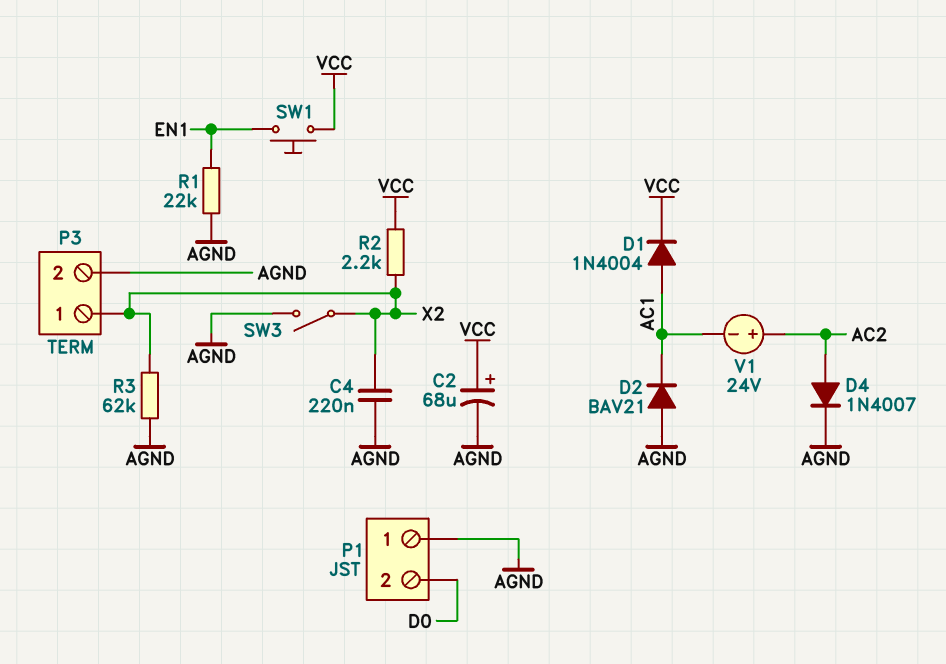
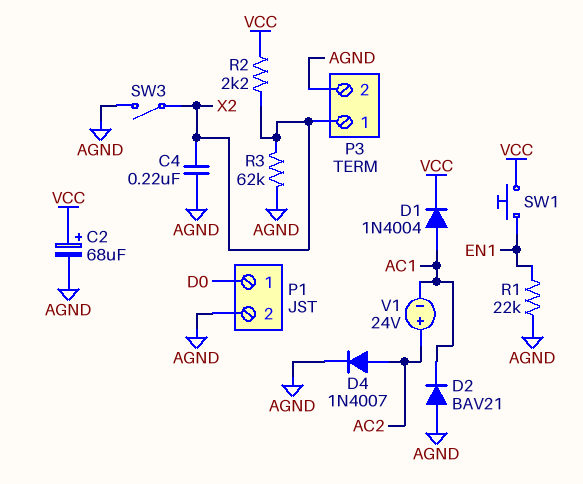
P1 pin 1: AGND -> D0
P1 pin 2: D0 -> AGND

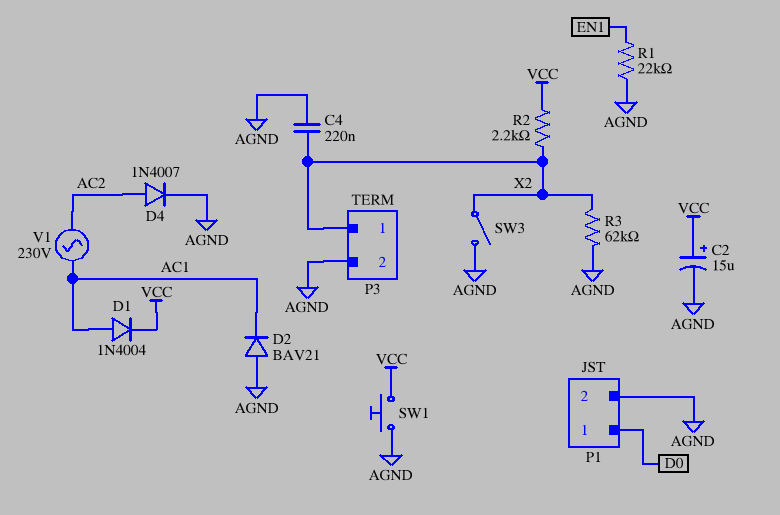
C2: 68uF (plus VCC, minus AGND) -> 15uF (plus VCC, minus AGND)
SW1: button (EN1, VCC) -> button (AGND, VCC)
V1: 24V (plus AC2, minus AC1) -> AC 230V (AC1, AC2)

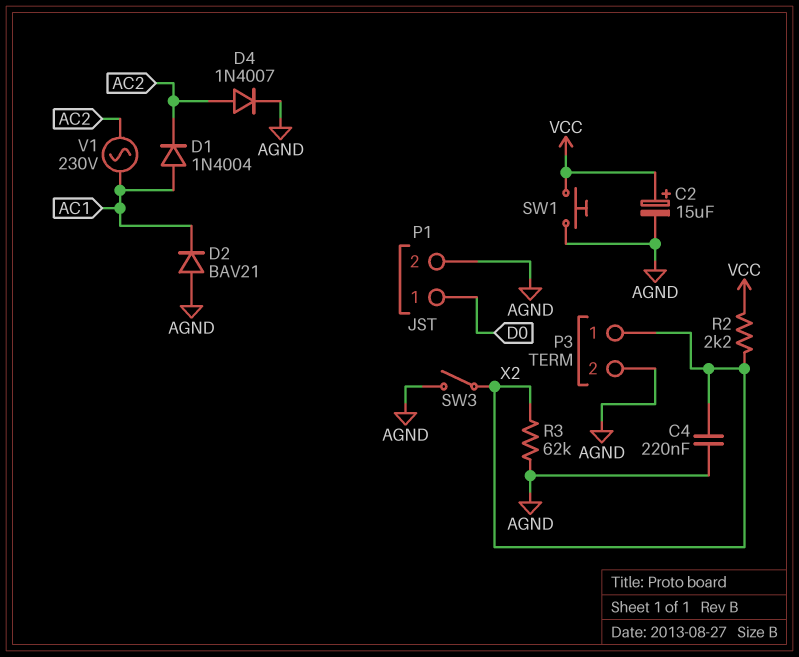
D1: diode 1N4004 (A AC1, K VCC) -> diode 1N4004 (A AC1, K AC2)
R1: 22k (AGND, EN1) -> none

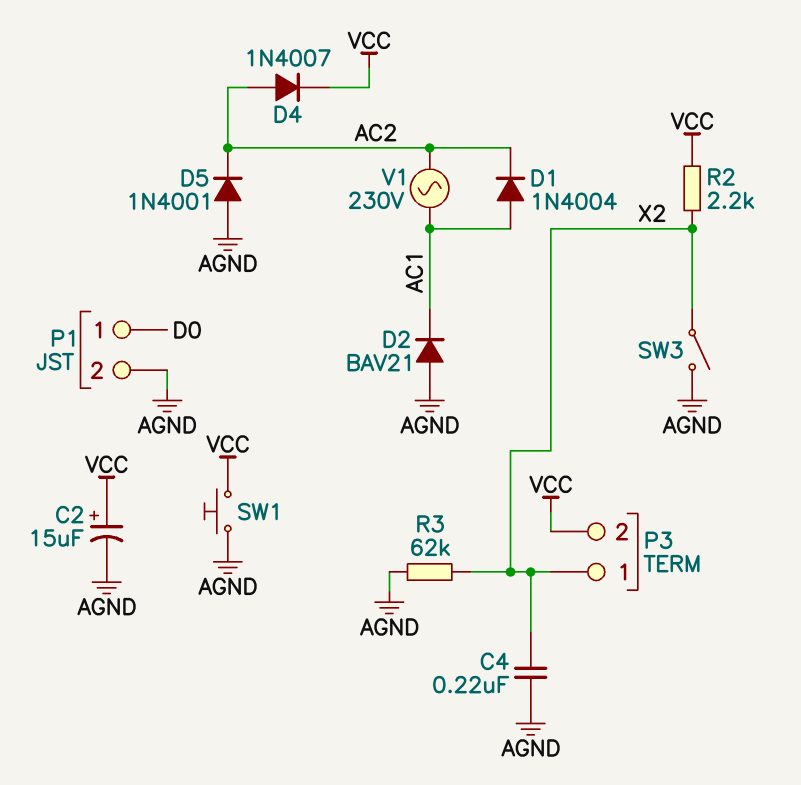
D4: diode 1N4007 (A AC2, K AGND) -> diode 1N4007 (A AC2, K VCC)
D5: none -> diode 1N4001 (A AGND, K AC2)
P3 pin 2: AGND -> VCC

